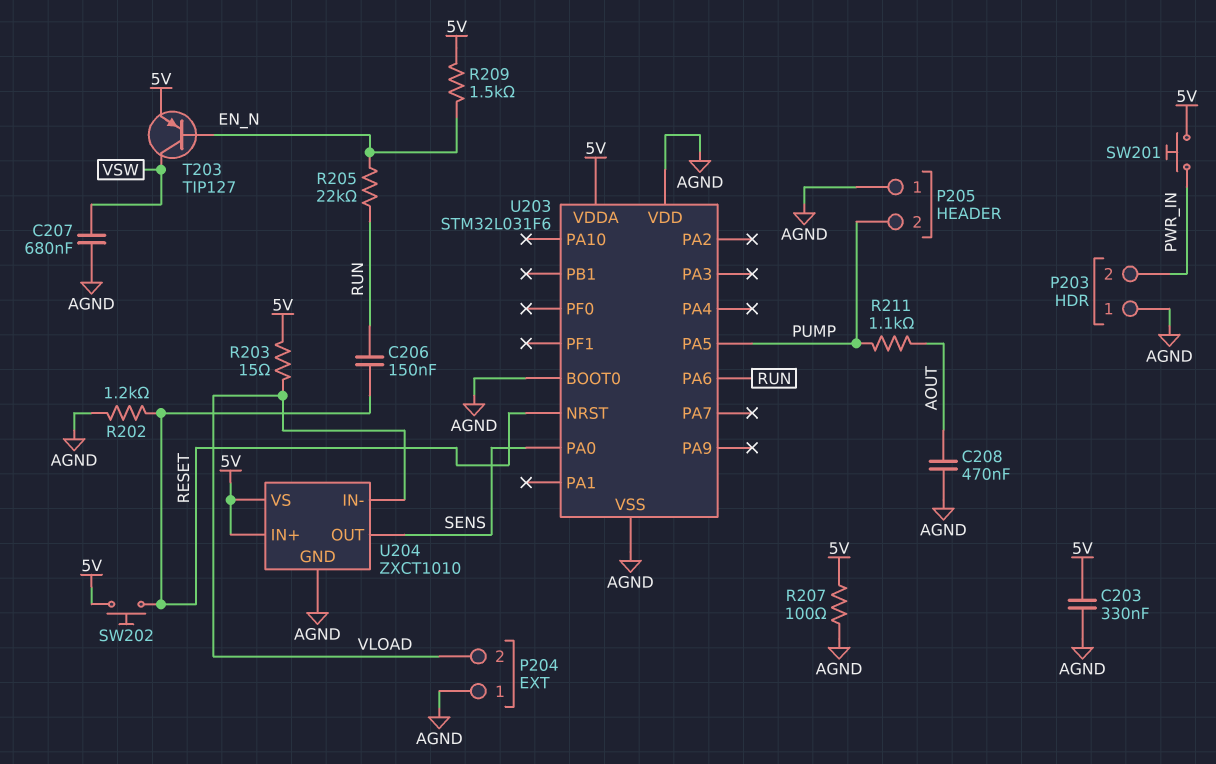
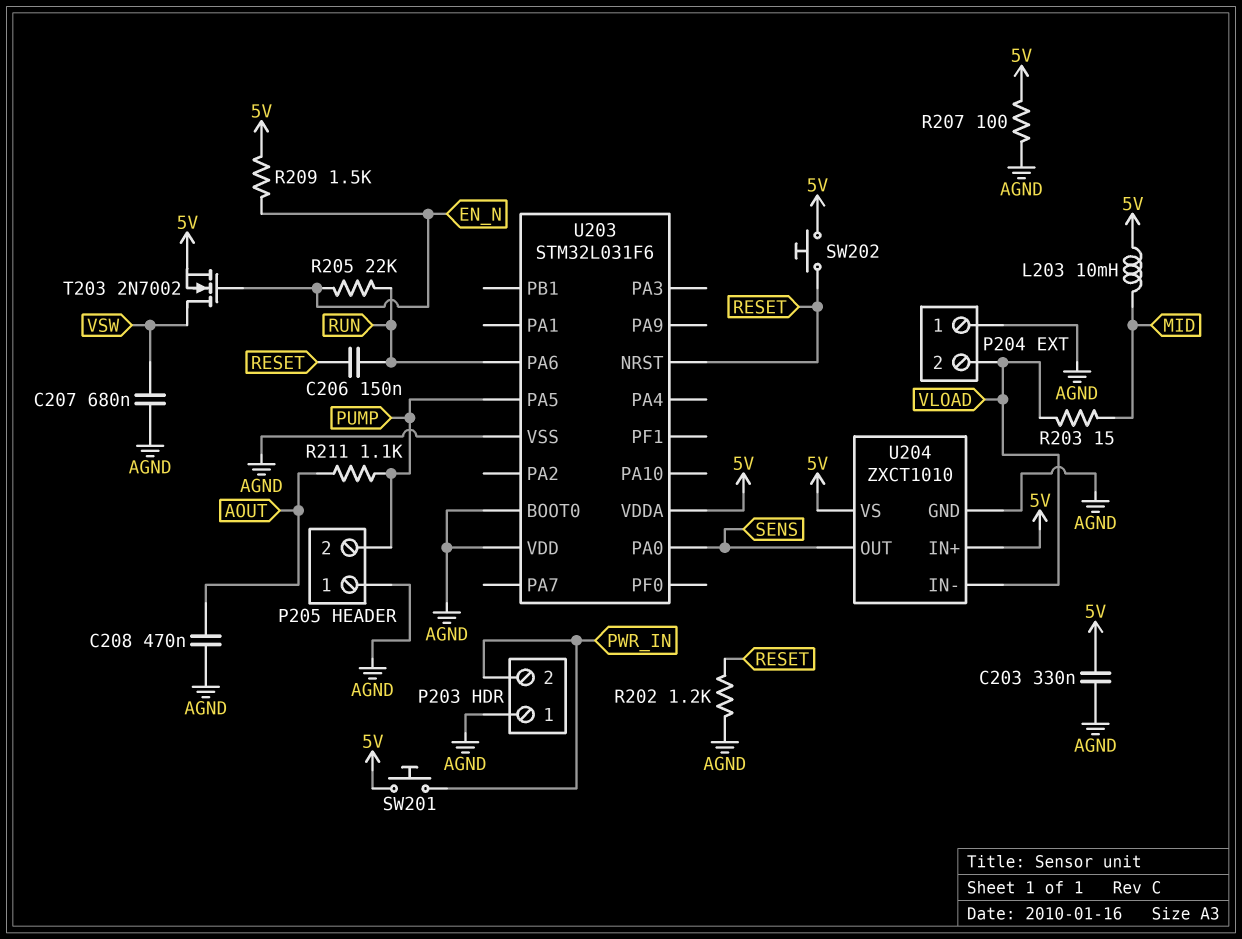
L203: none -> 10mH (5V, MID)
R203: 15 (5V, VLOAD) -> 15 (MID, VLOAD)
T203: PNP TIP127 (B EN_N, C VSW, E 5V) -> NMOS 2N7002 (G EN_N, D VSW, S 5V)

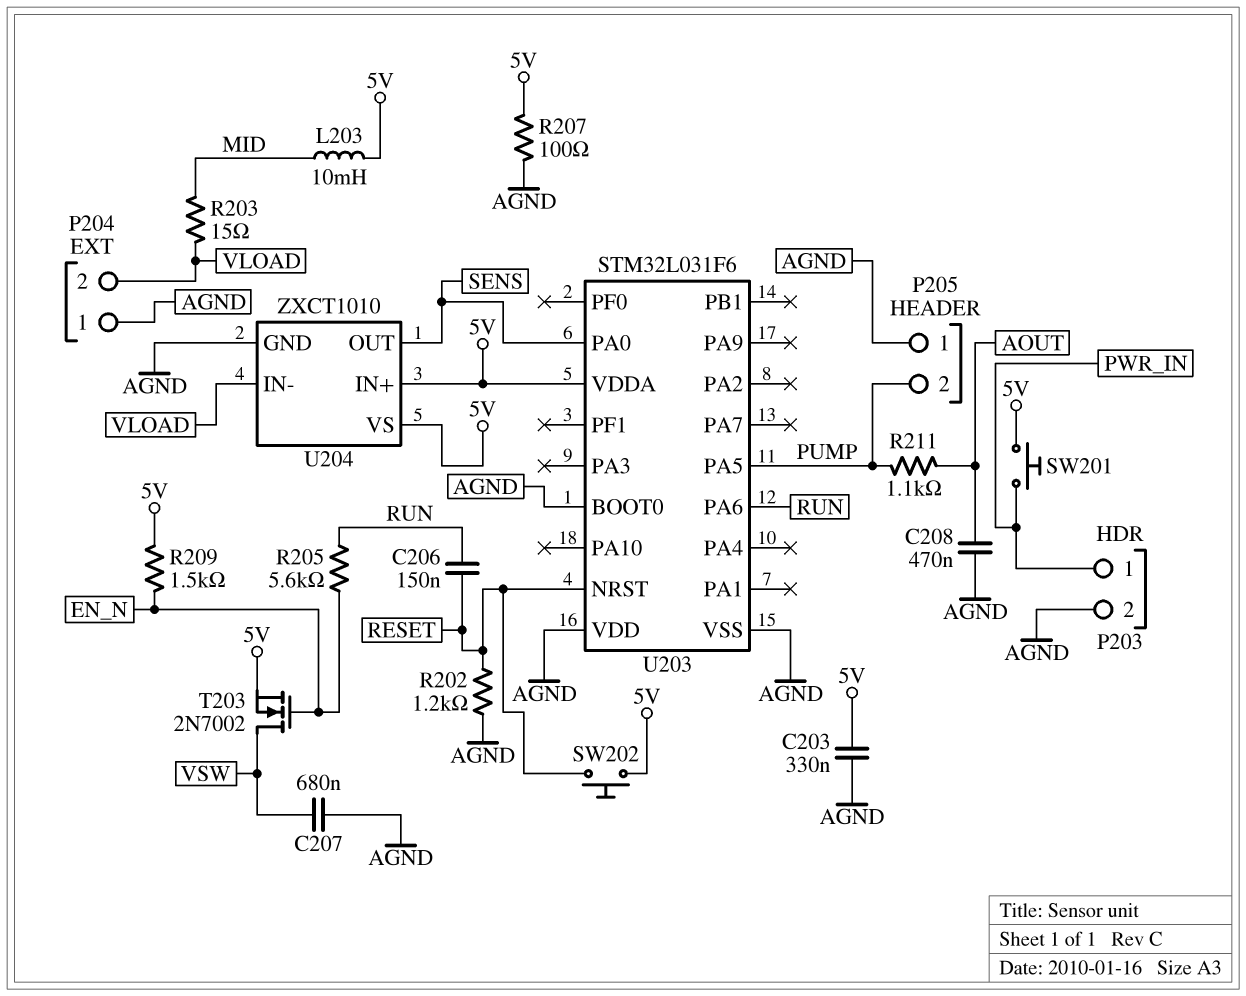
P203 pin 1: AGND -> PWR_IN
P203 pin 2: PWR_IN -> AGND
R205: 22k (EN_N, RUN) -> 5.6k (EN_N, RUN)

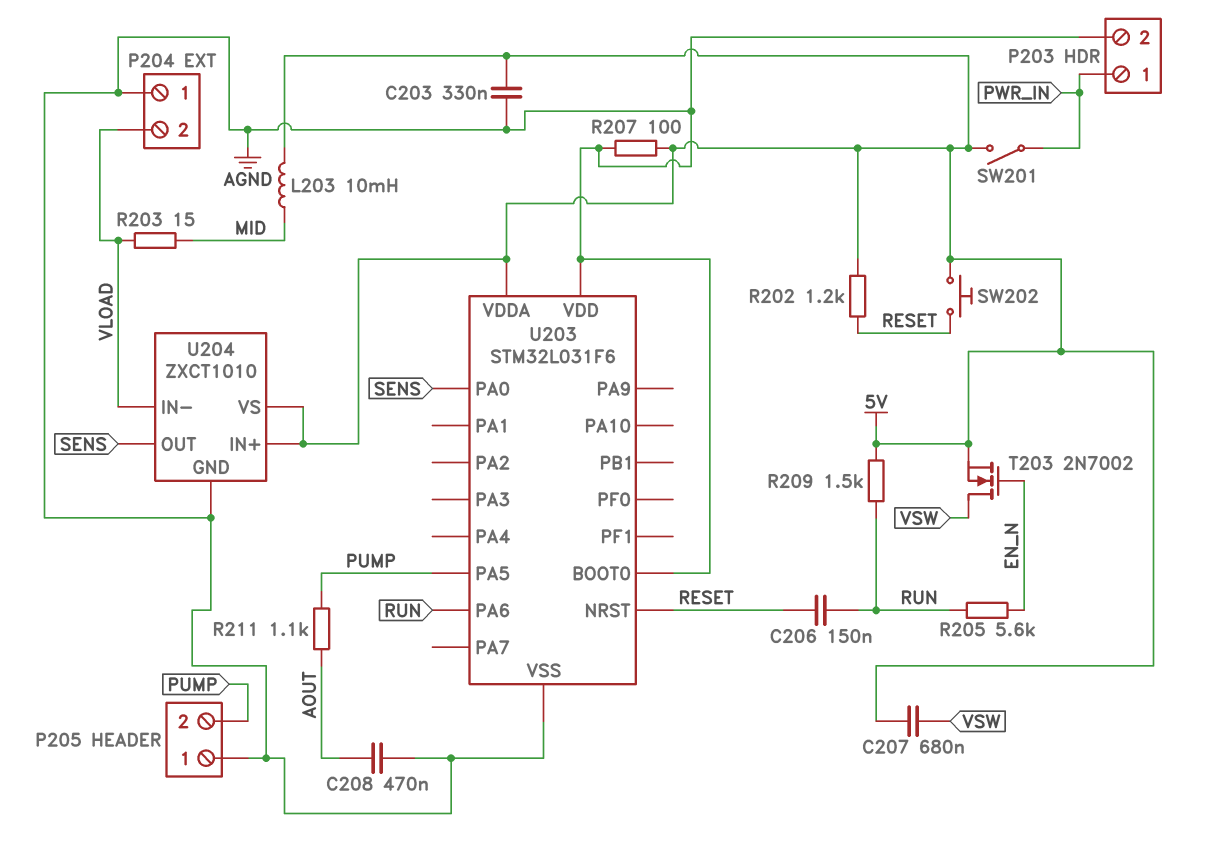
C207: 680nF (AGND, VSW) -> 680nF (5V, VSW)
R202: 1.2k (AGND, RESET) -> 1.2k (5V, RESET)
R209: 1.5k (5V, EN_N) -> 1.5k (5V, RUN)
SW201: button (5V, PWR_IN) -> switch (5V, PWR_IN)

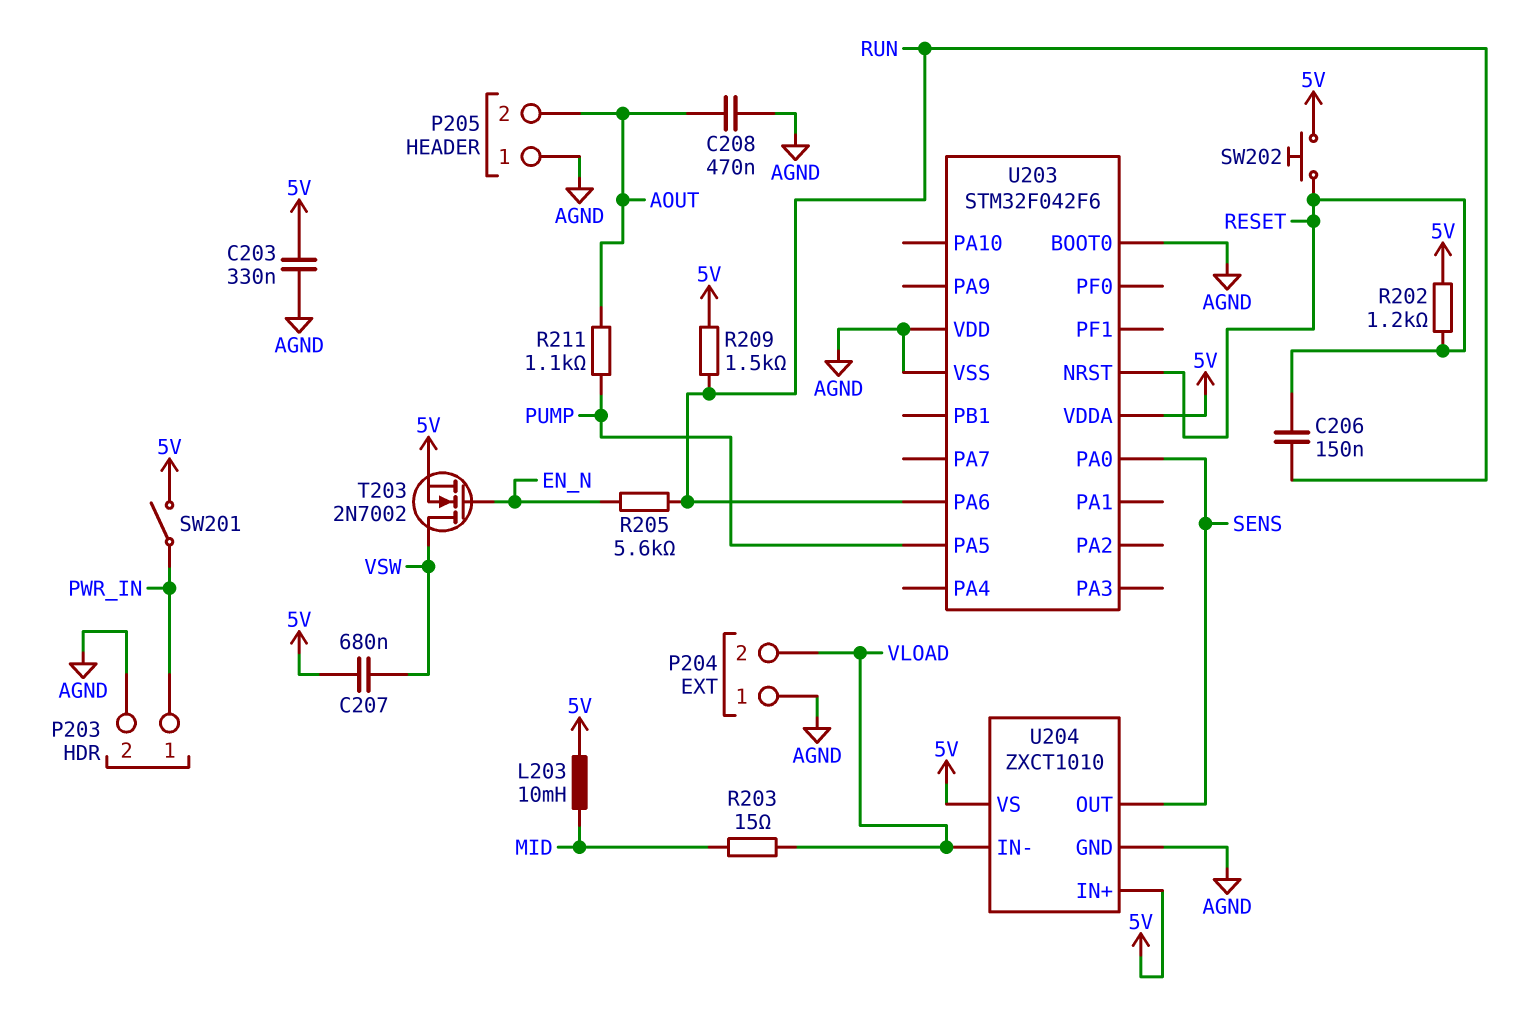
P205 pin 2: PUMP -> AOUT
R207: 100 (5V, AGND) -> none
U203: STM32L031F6 -> STM32F042F6

